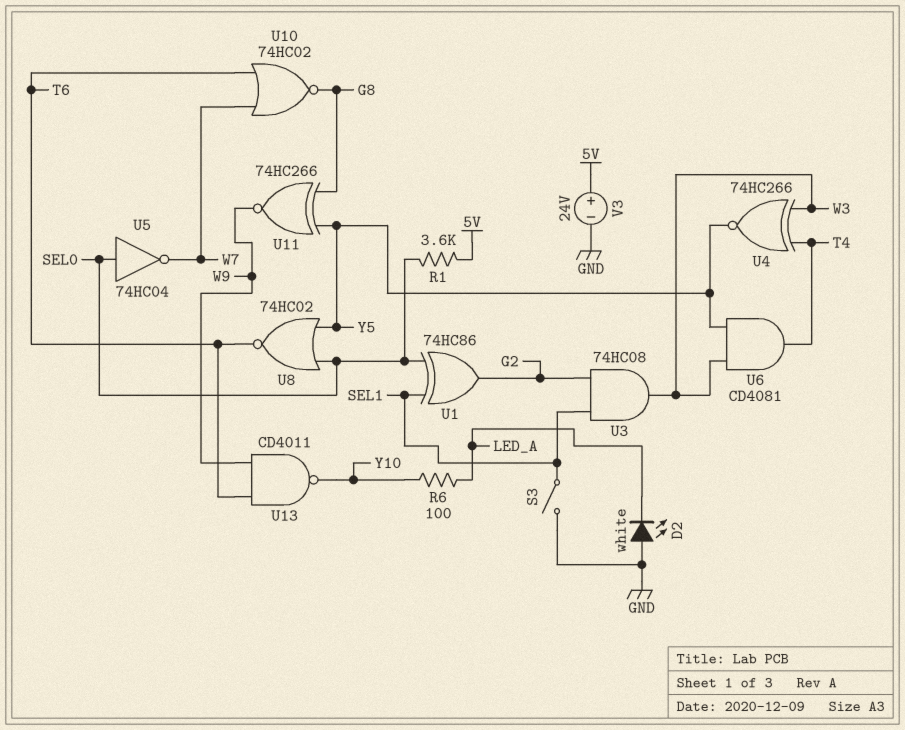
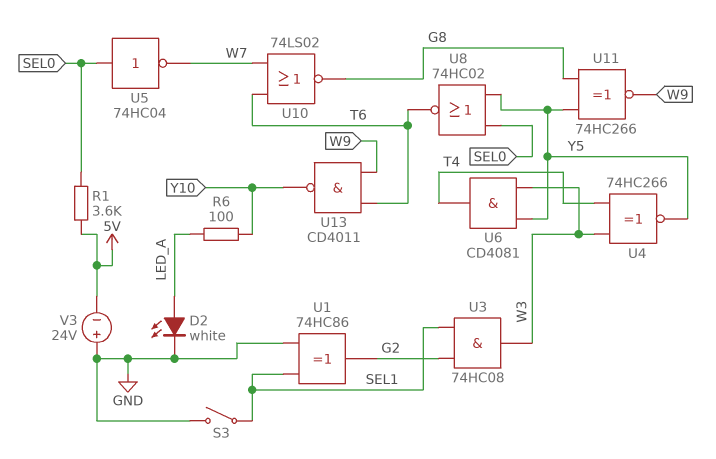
D2: LED white (A GND, K LED_A) -> LED white (A LED_A, K GND)
U1: XOR 74HC86 (in SEL0, in SEL1, out G2) -> XOR 74HC86 (in GND, in SEL1, out G2)
U10: NOR 74HC02 (in T6, in W7, out G8) -> NOR 74LS02 (in T6, in W7, out G8)
V3: 24V (plus 5V, minus GND) -> 24V (plus GND, minus 5V)

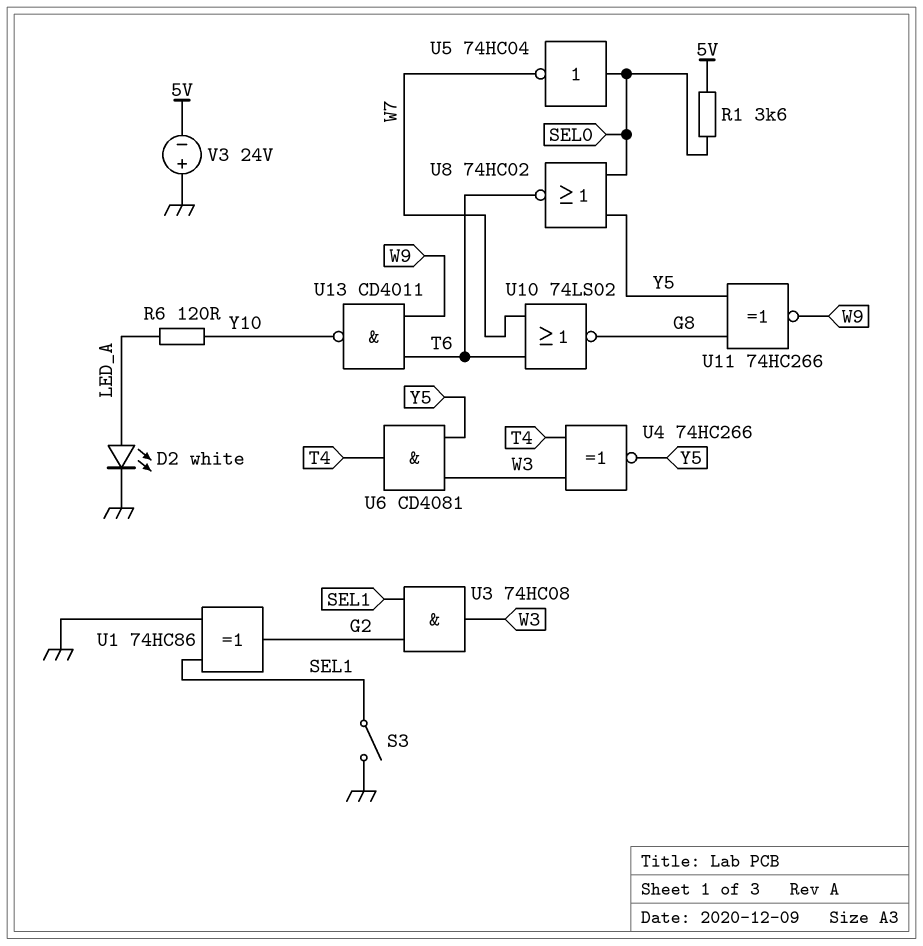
R6: 100 (LED_A, Y10) -> 120 (LED_A, Y10)

